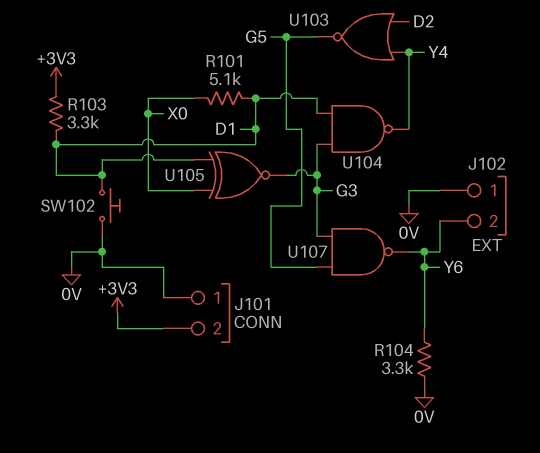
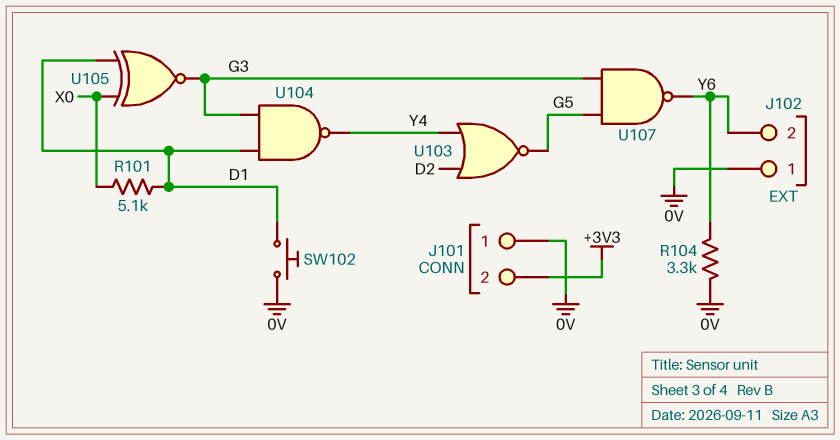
R103: 3.3k (+3V3, D1) -> none

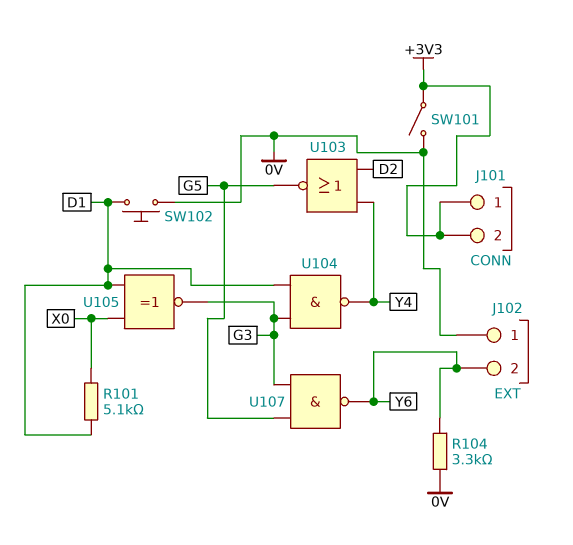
J101 pin 1: 0V -> +3V3
SW101: none -> switch (+3V3, 0V)

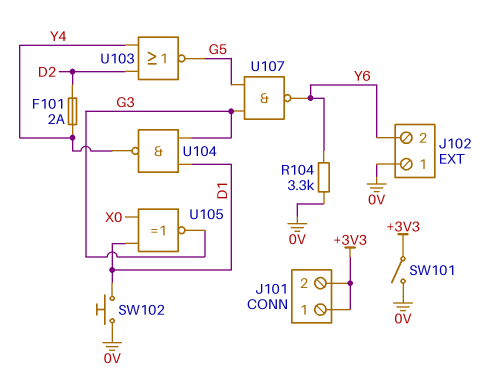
F101: none -> 2A (D2, Y4)
R101: 5.1k (D1, X0) -> none

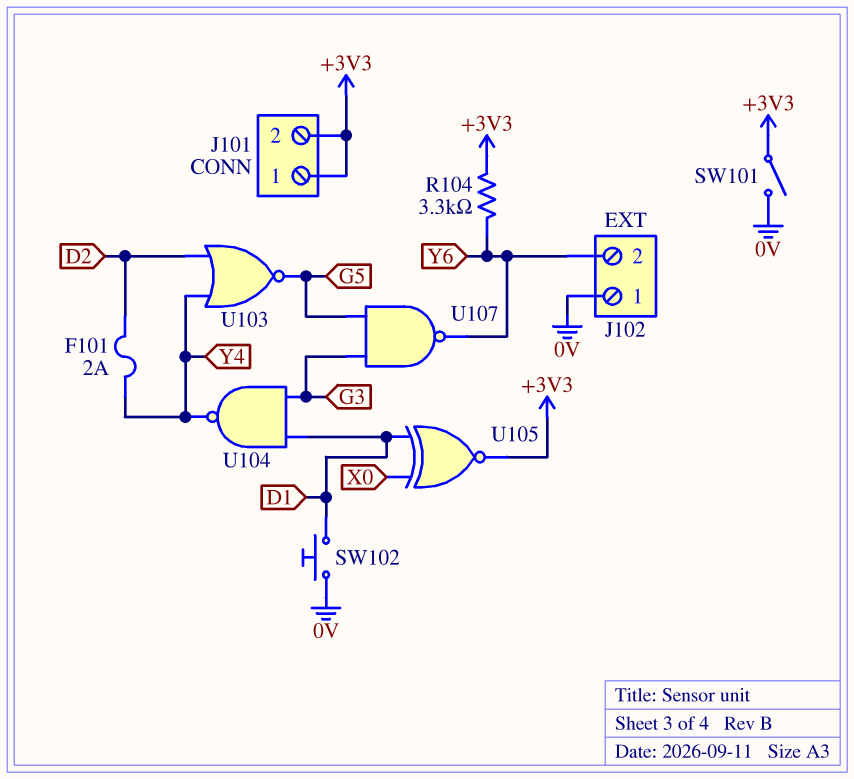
R104: 3.3k (0V, Y6) -> 3.3k (+3V3, Y6)
U105: XNOR (in D1, in X0, out G3) -> XNOR (in D1, in X0, out +3V3)

